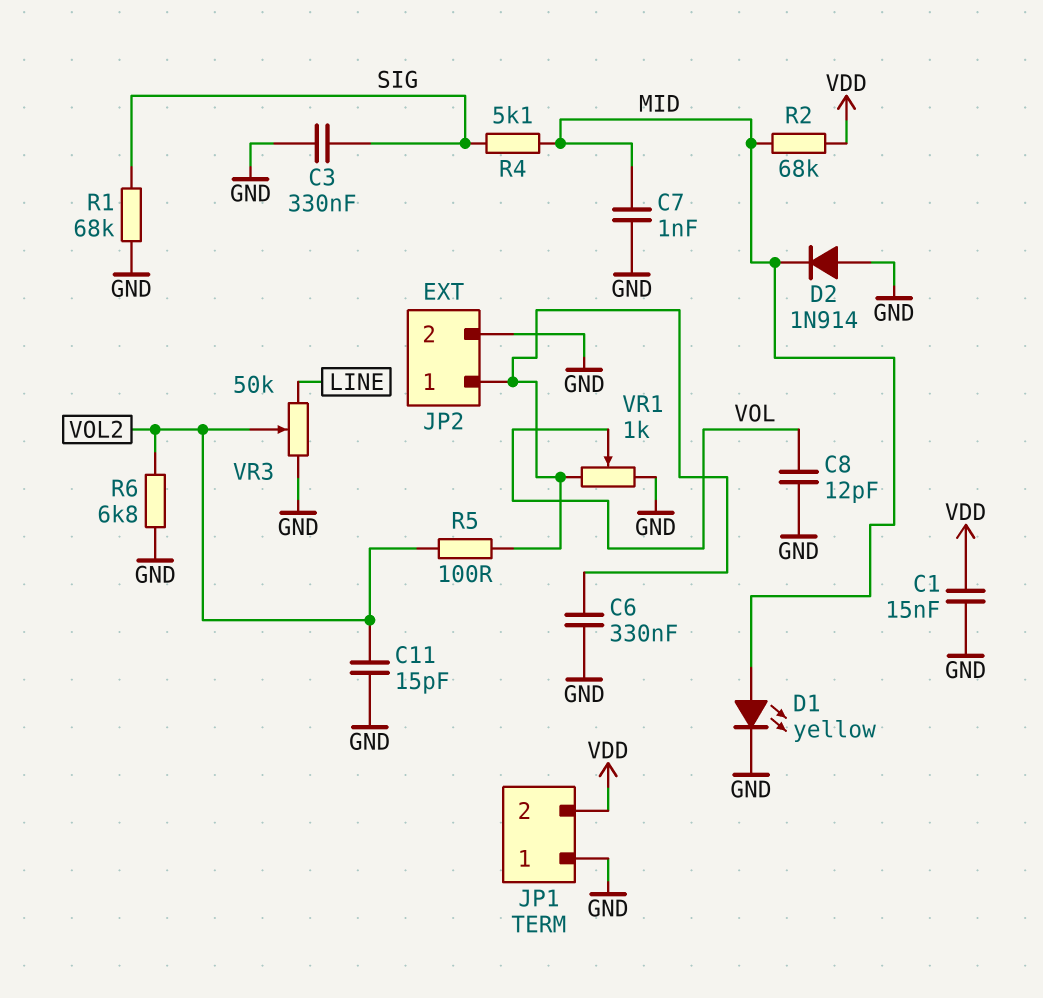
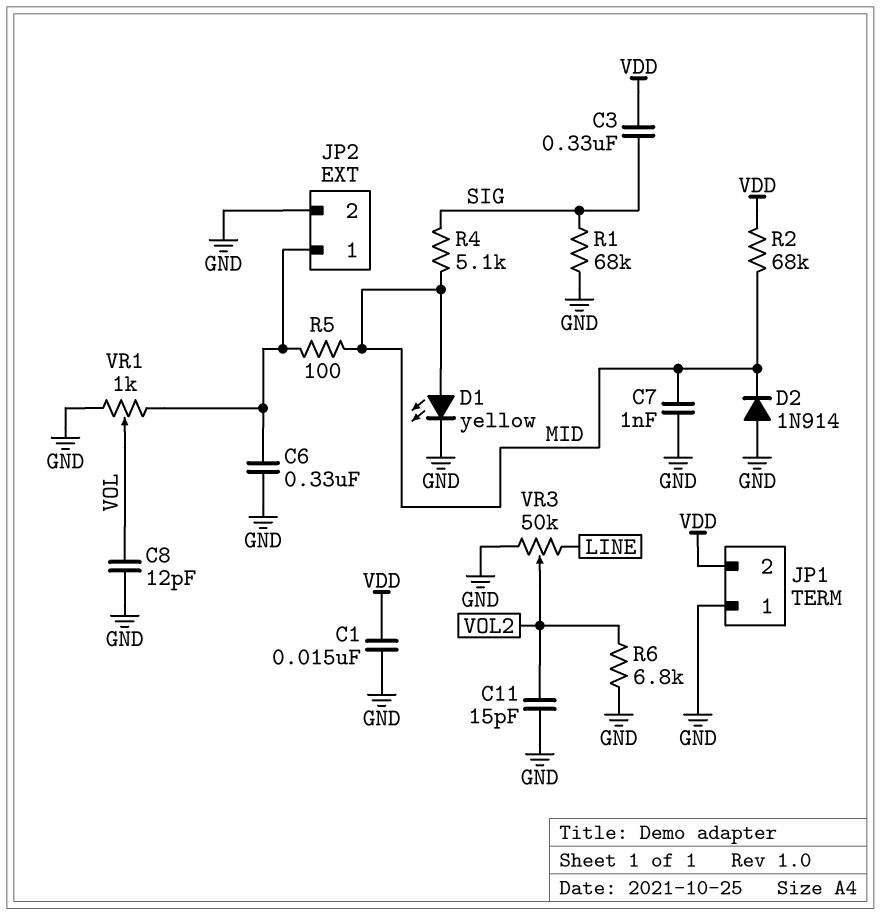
C3: 330nF (GND, SIG) -> 330nF (SIG, VDD)
R5: 100 (JP2/1, VOL2) -> 100 (JP2/1, MID)

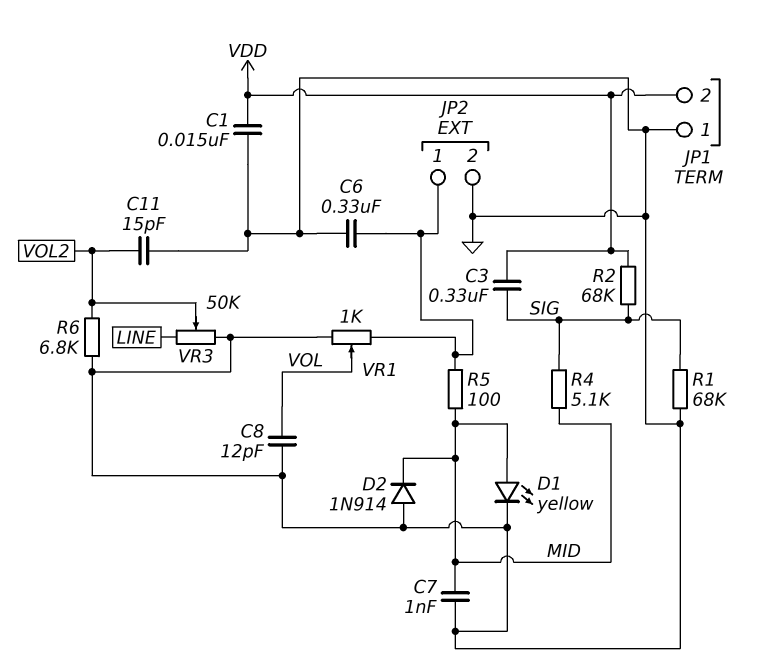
R2: 68k (MID, VDD) -> 68k (SIG, VDD)

